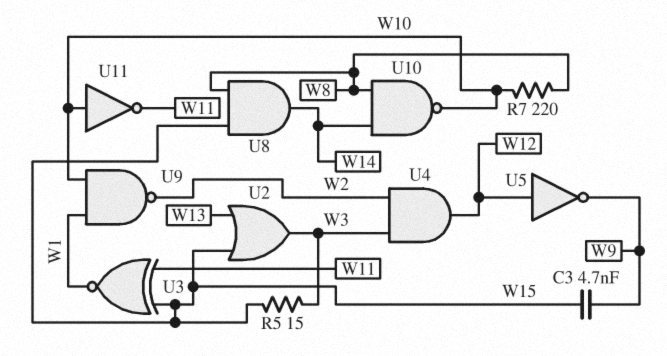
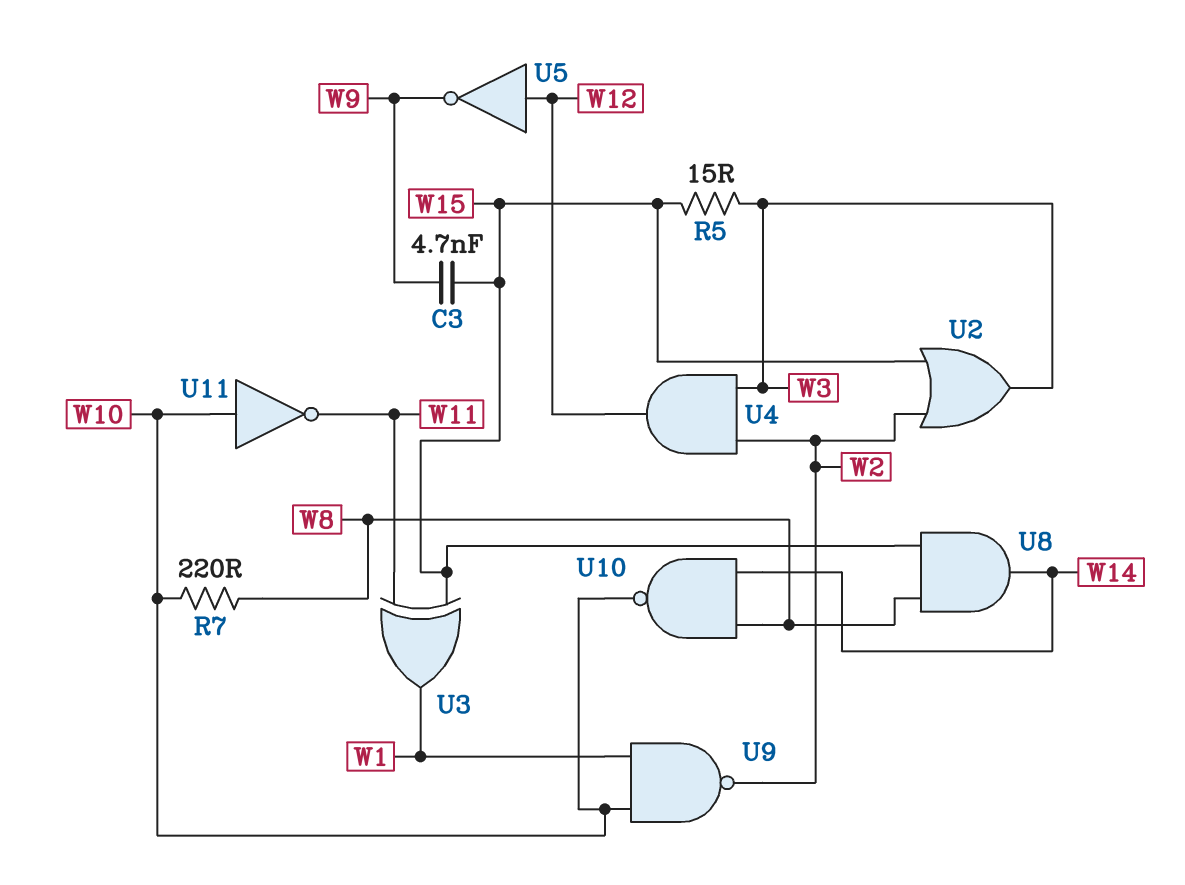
U2: OR (in W13, in W15, out W3) -> OR (in W2, in W15, out W3)
U3: XNOR (in W11, in W15, out W1) -> XOR (in W11, in W15, out W1)

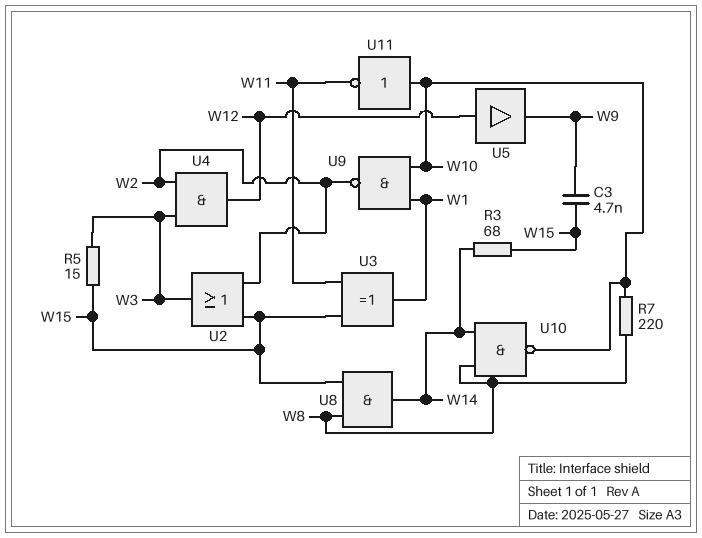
R3: none -> 68 (W14, W15)
U5: NOT (in W12, out W9) -> buffer (in W12, out W9)

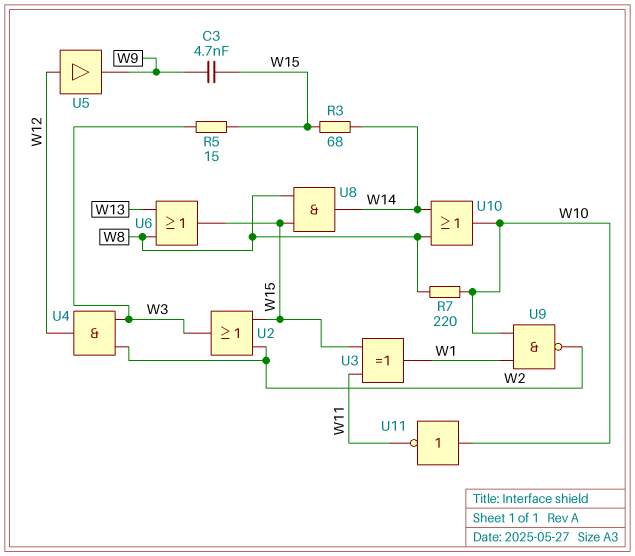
U6: none -> OR (in W8, in W13, out W15)
U10: NAND (in W8, in W14, out W10) -> OR (in W8, in W14, out W10)

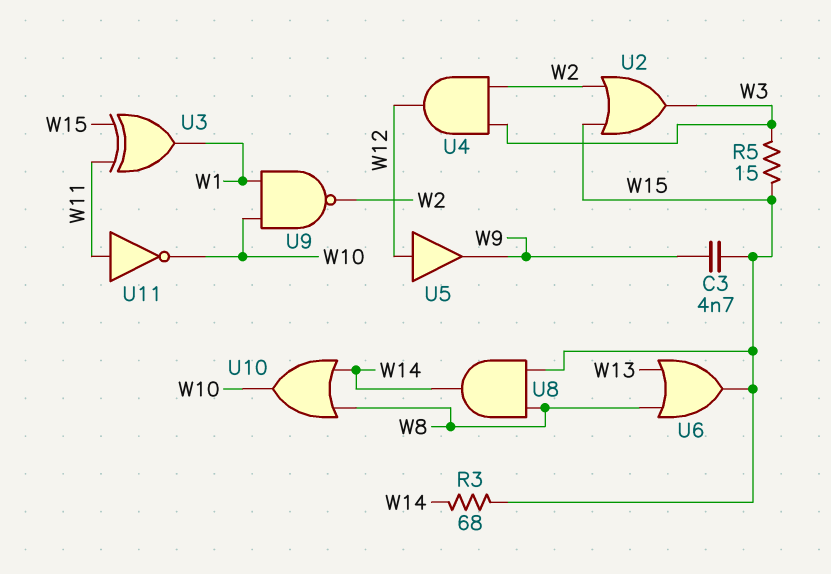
R7: 220 (W8, W10) -> none
U11: NOT (in W10, out W11) -> NOT (in W11, out W10)

